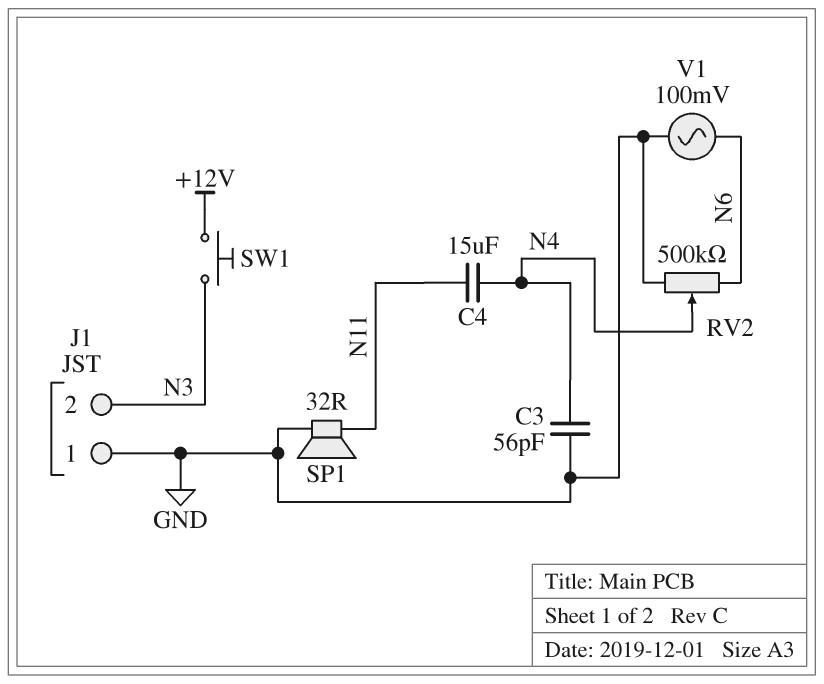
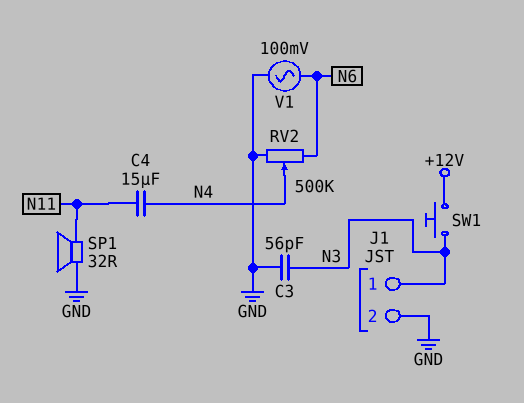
C3: 56pF (GND, N4) -> 56pF (GND, N3)
J1 pin 1: GND -> N3
J1 pin 2: N3 -> GND

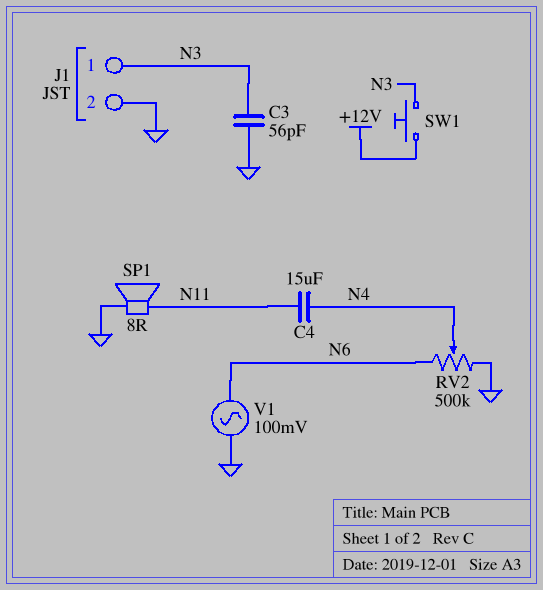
SP1: speaker 32R (GND, N11) -> speaker 8R (GND, N11)

